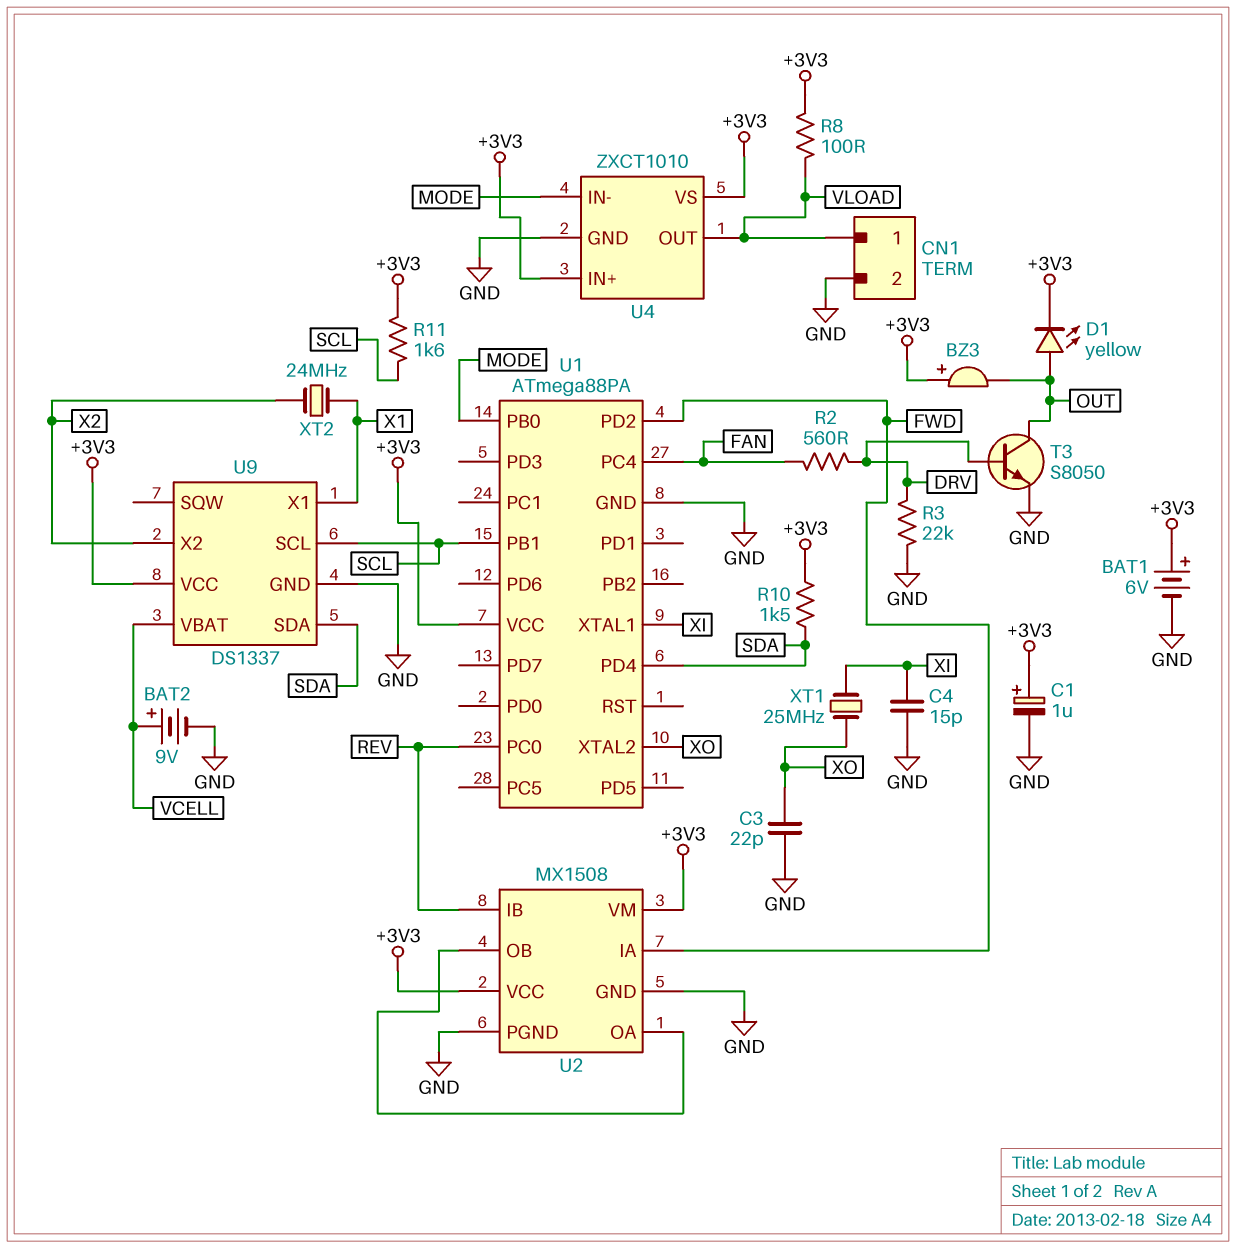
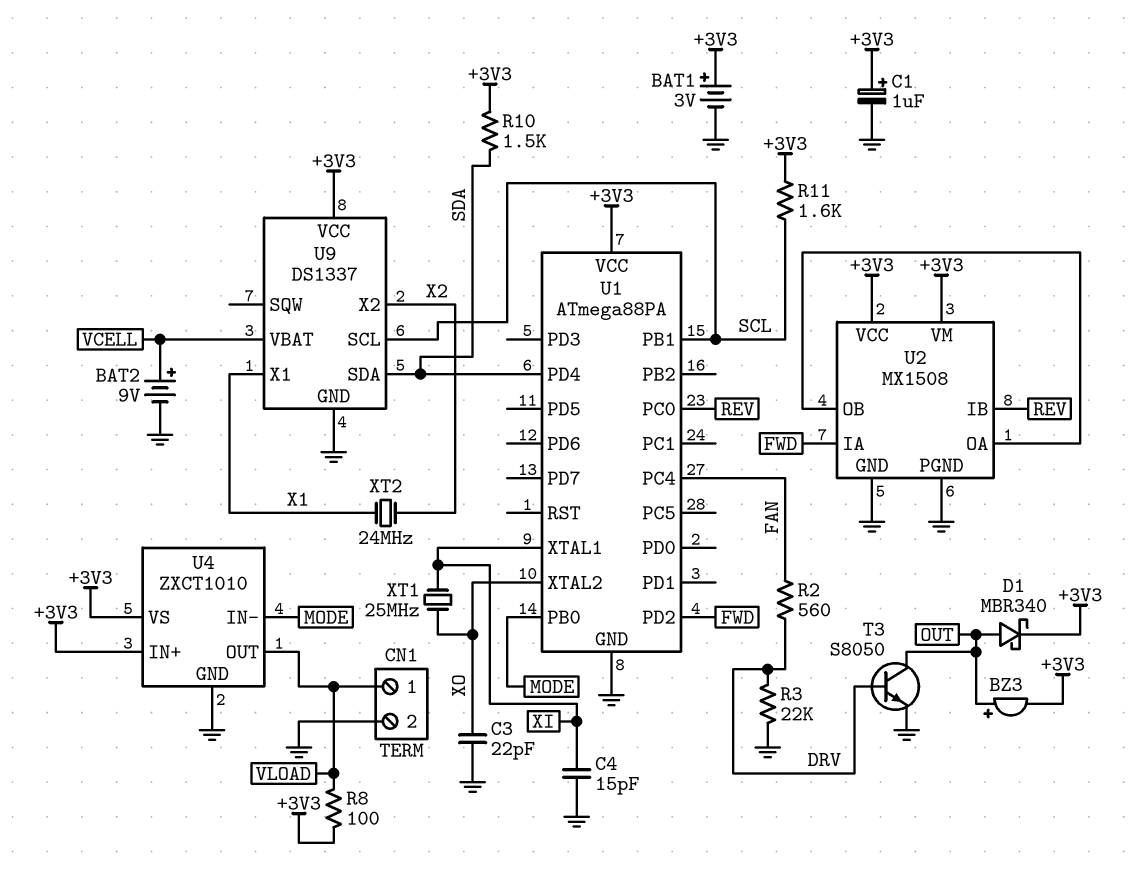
BAT1: 6V (plus +3V3, minus GND) -> 3V (plus +3V3, minus GND)
BZ3: buzzer (plus +3V3, minus OUT) -> buzzer (plus OUT, minus +3V3)
D1: LED yellow (A OUT, K +3V3) -> schottky MBR340 (A OUT, K +3V3)

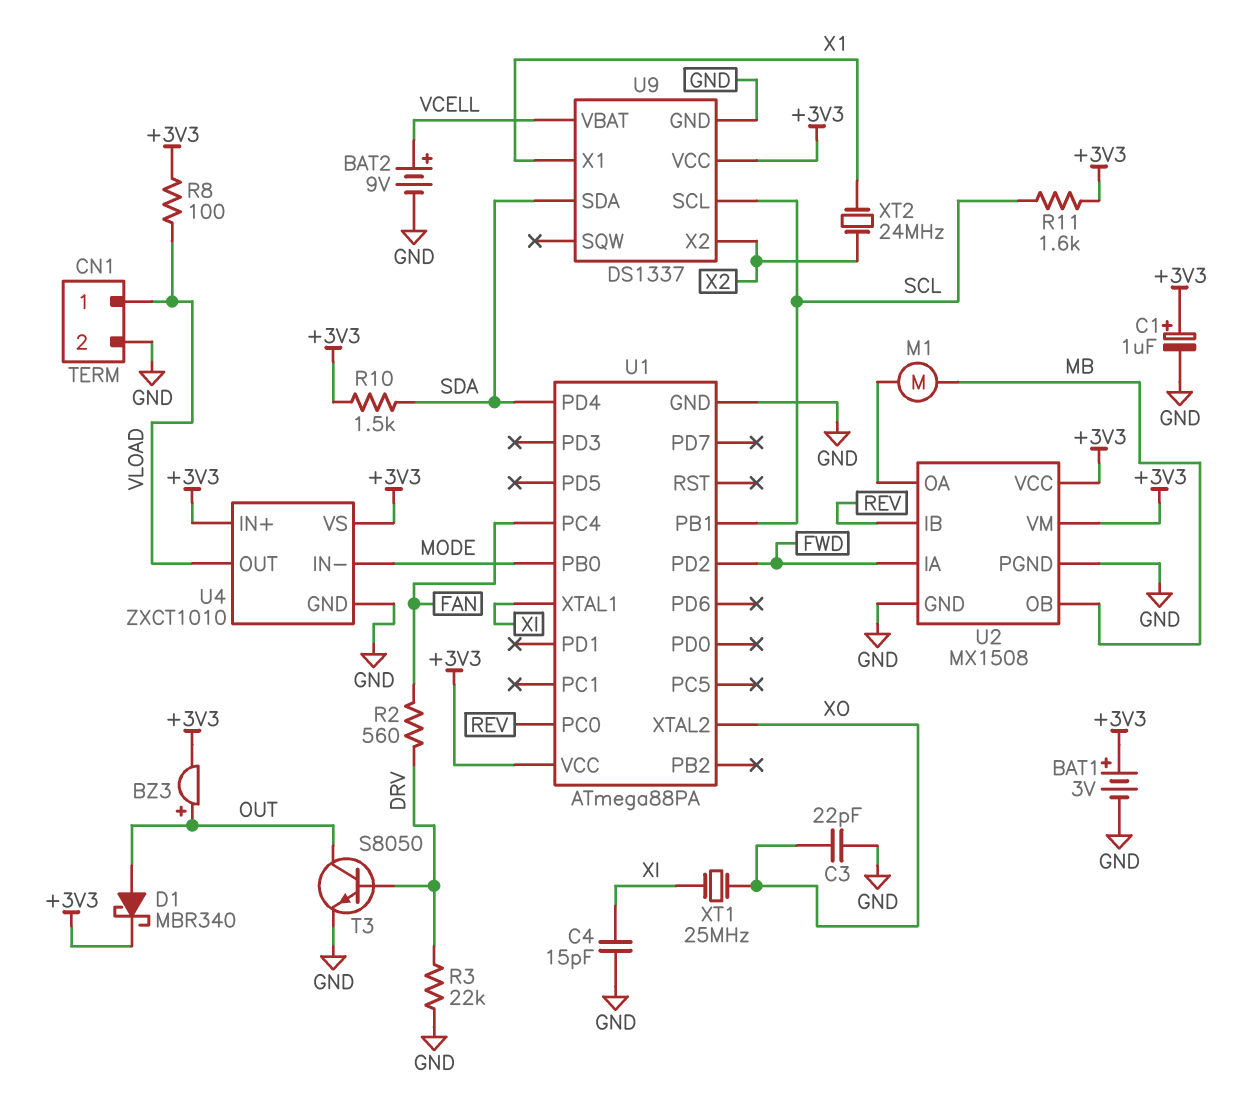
M1: none -> motor (MB, U2/OA)
U2 pin OB: U2/OA -> MB

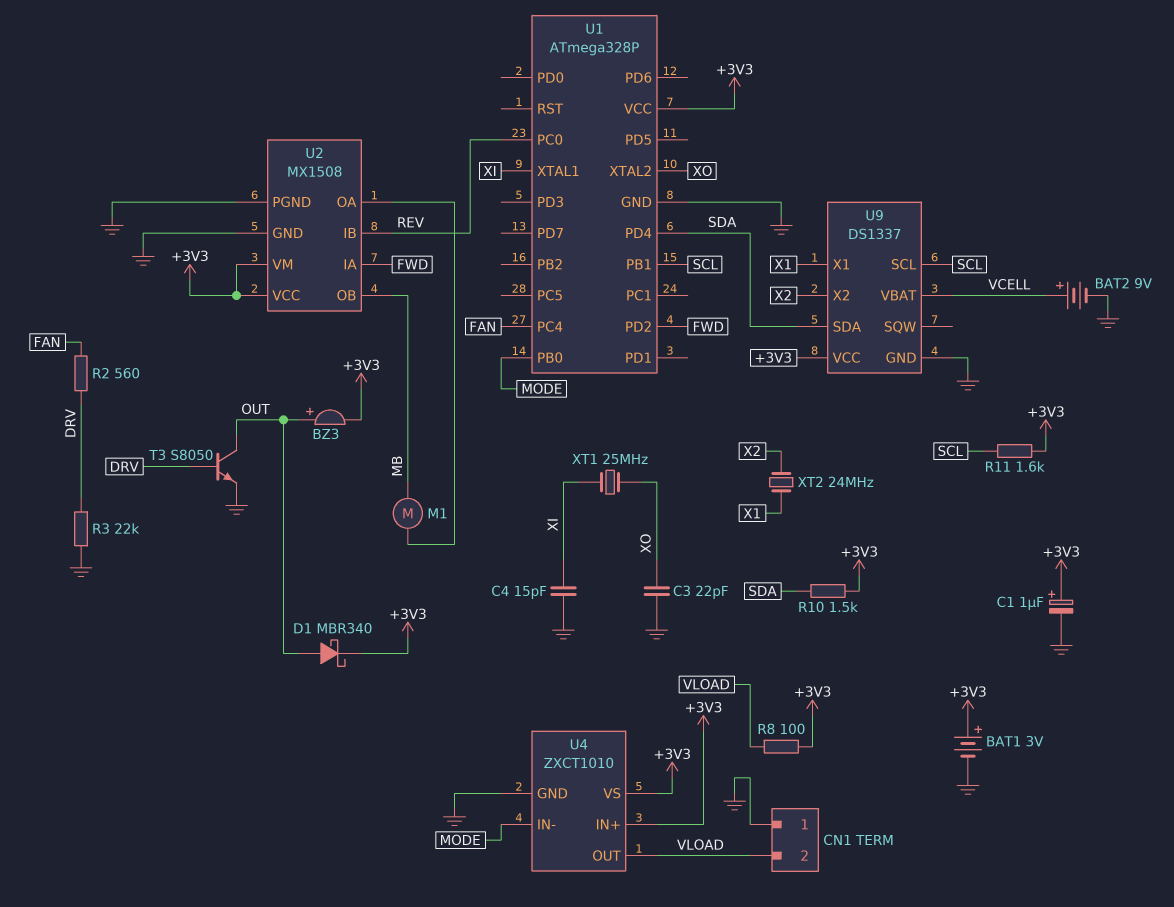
CN1 pin 1: VLOAD -> GND
CN1 pin 2: GND -> VLOAD
U1: ATmega88PA -> ATmega328P

